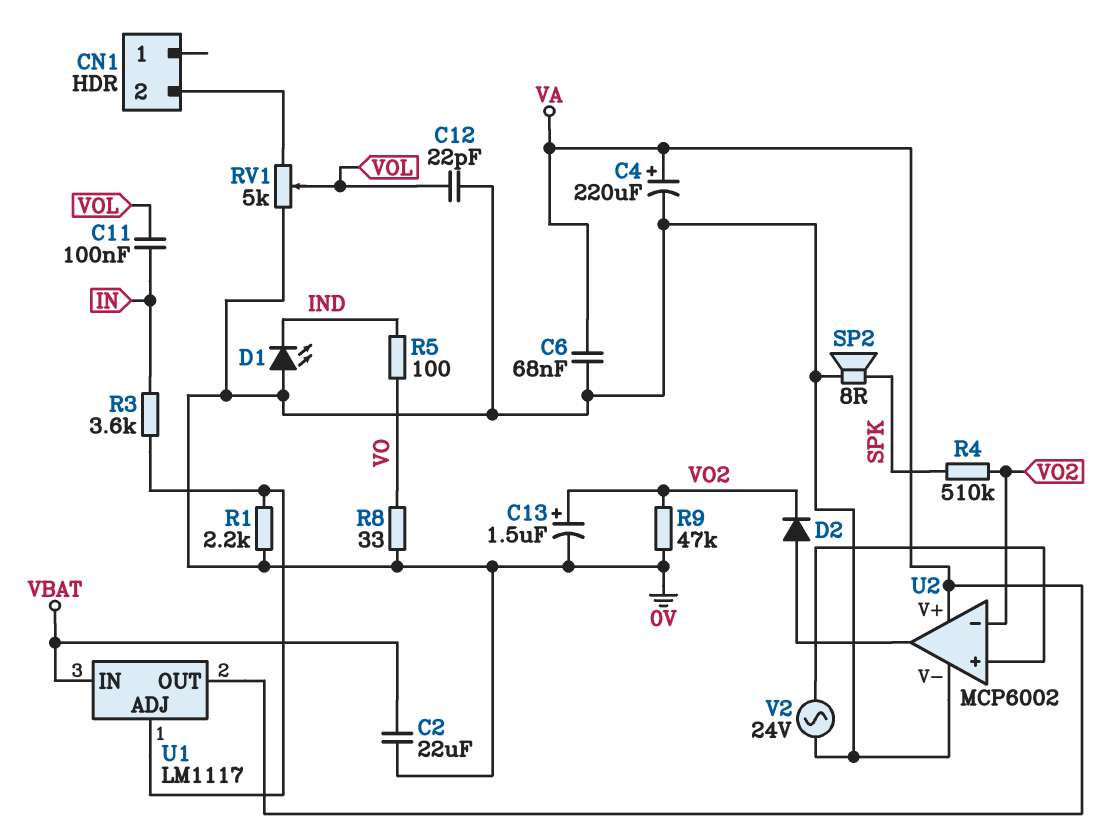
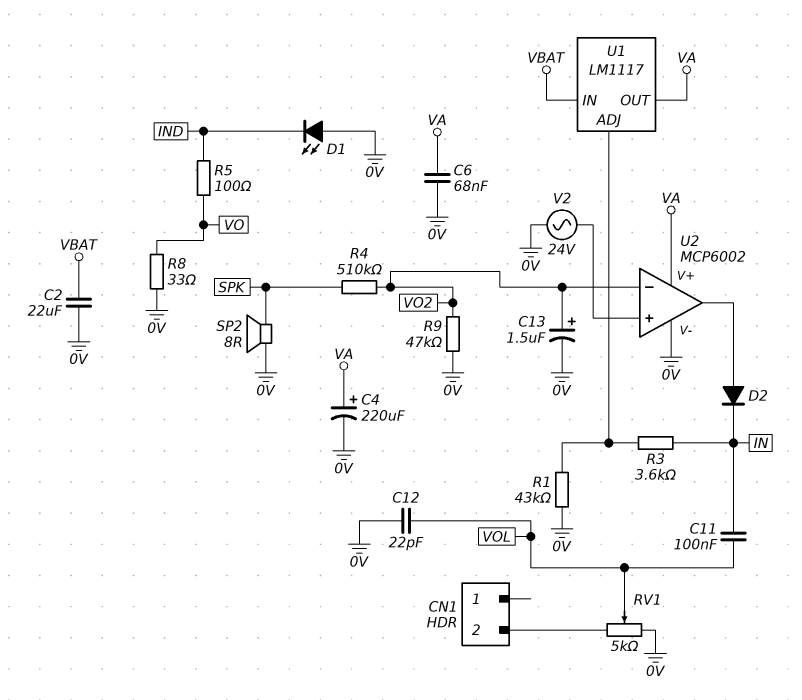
D2: diode (A U2/out, K VO2) -> diode (A U2/out, K IN)
R1: 2.2k (0V, U1/ADJ) -> 43k (0V, U1/ADJ)

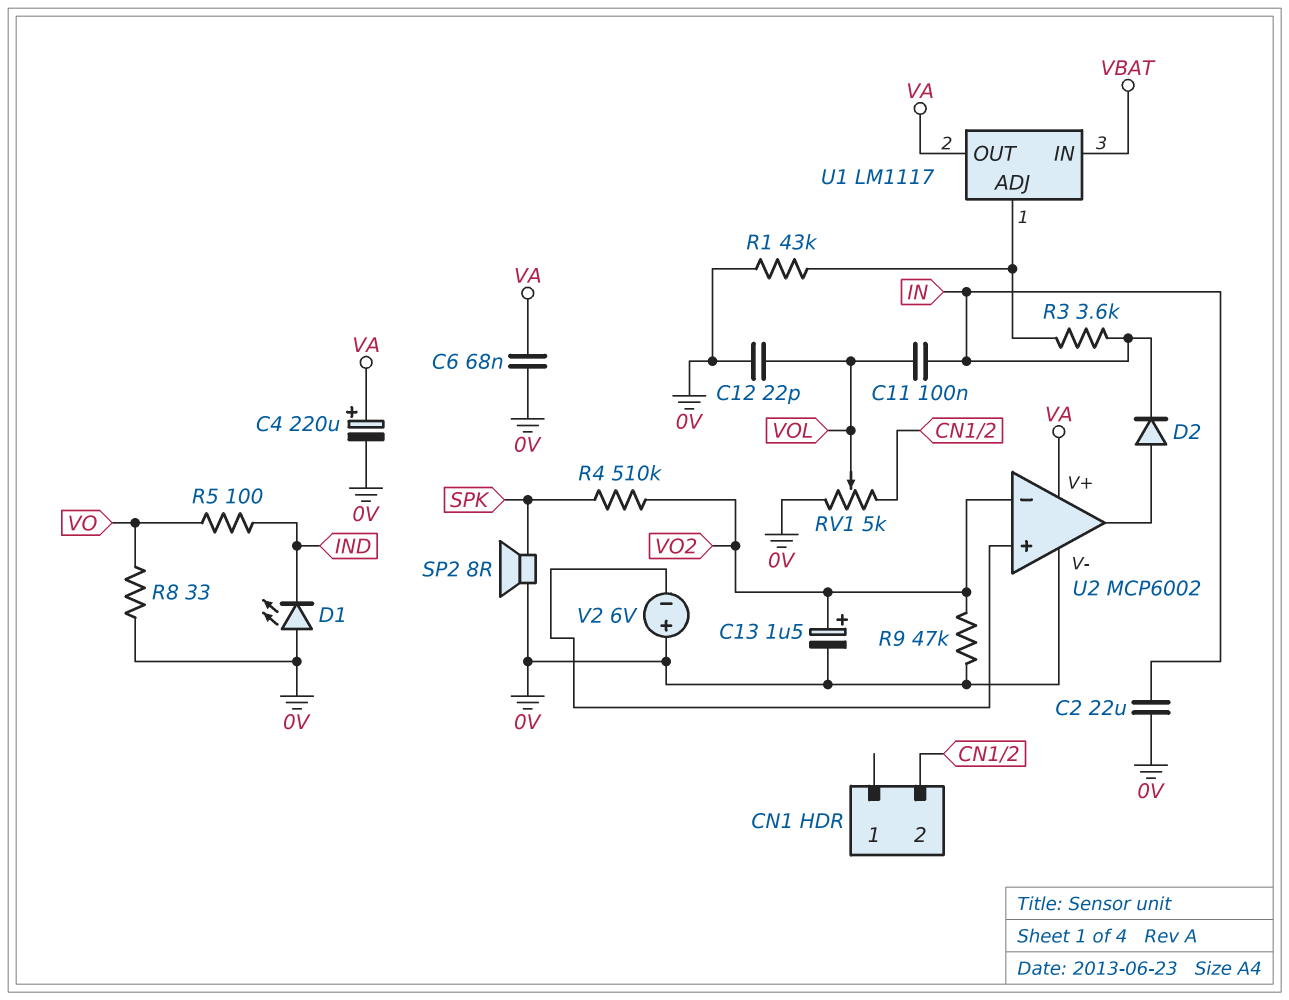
C2: 22uF (0V, VBAT) -> 22uF (0V, IN)
V2: AC 24V (0V, U2/in+) -> 6V (plus 0V, minus U2/in+)

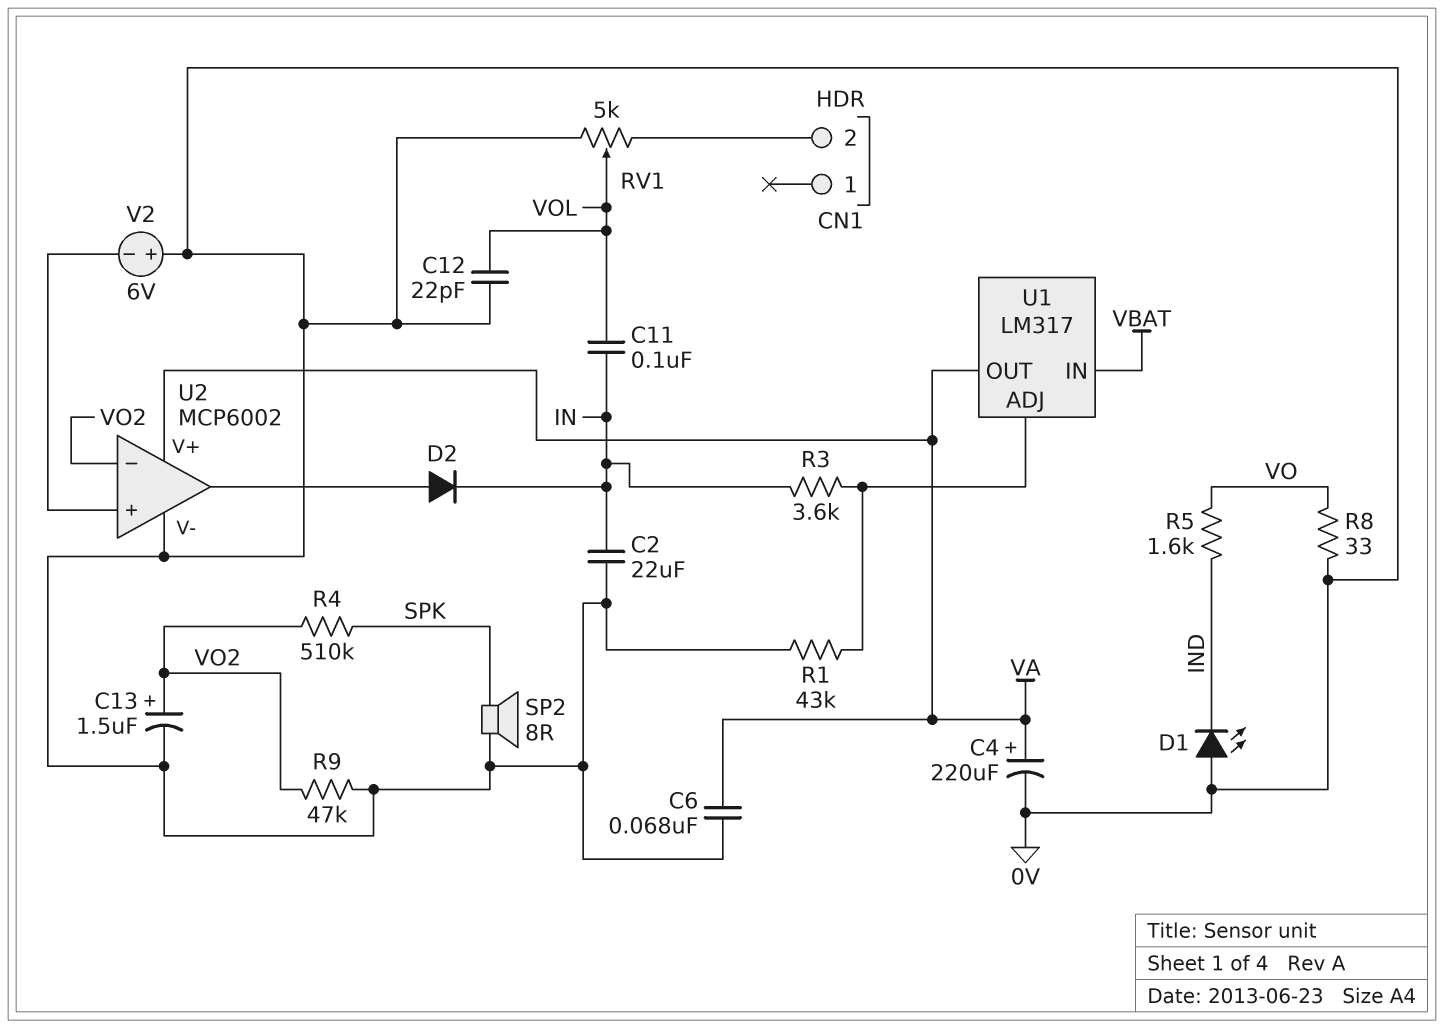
R5: 100 (IND, VO) -> 1.6k (IND, VO)
U1: LM1117 -> LM317

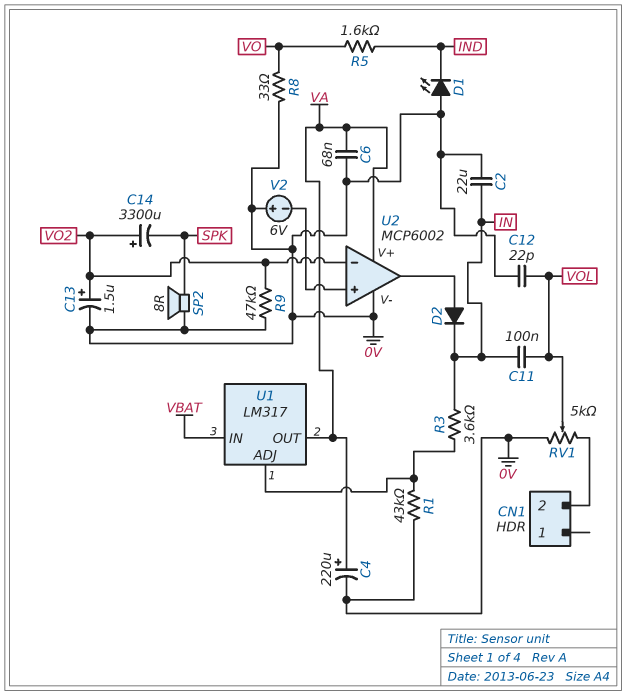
C14: none -> 3300uF (plus VO2, minus SPK)
R4: 510k (SPK, VO2) -> none

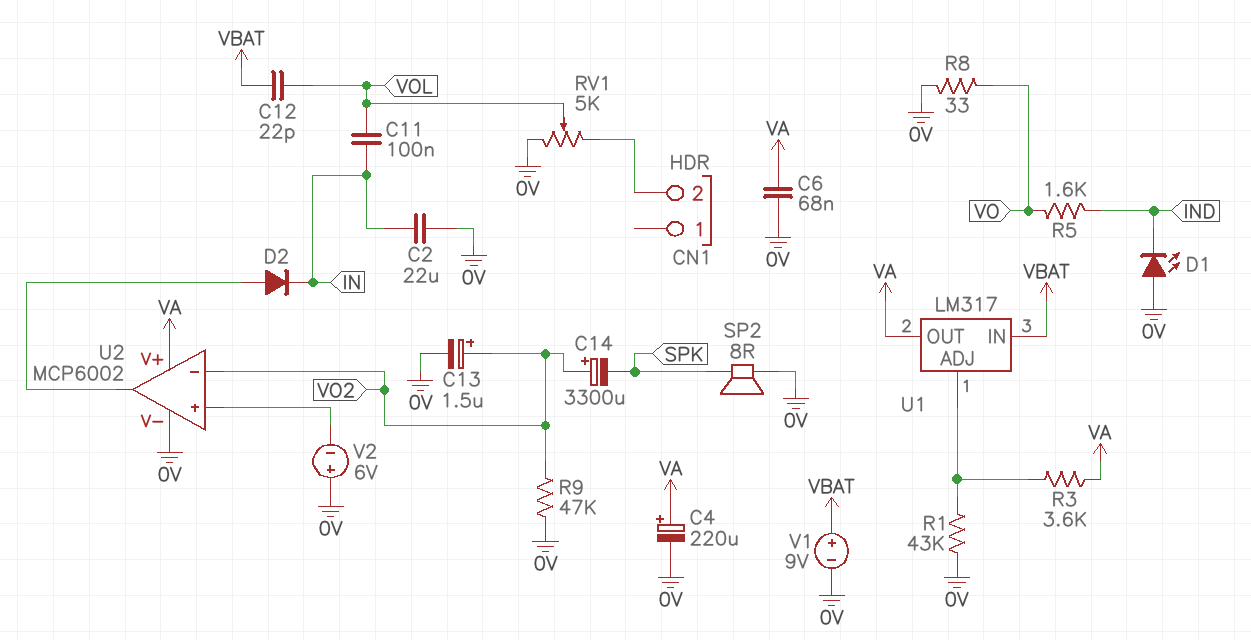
C12: 22pF (0V, VOL) -> 22pF (VBAT, VOL)
R3: 3.6k (IN, U1/ADJ) -> 3.6k (U1/ADJ, VA)
V1: none -> 9V (plus VBAT, minus 0V)

